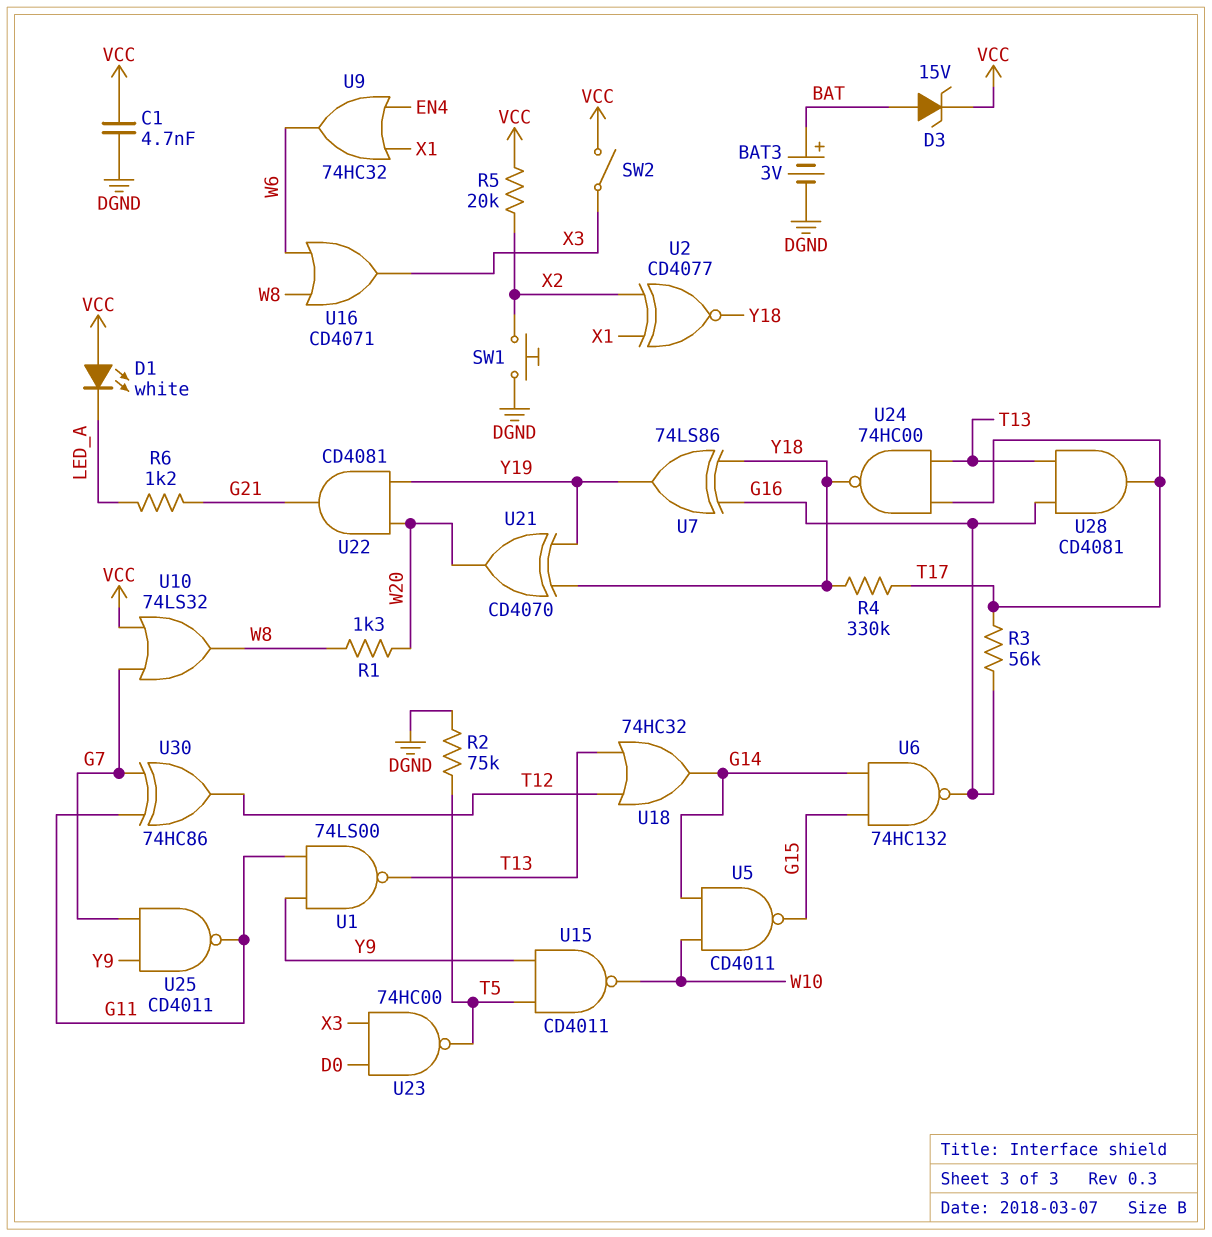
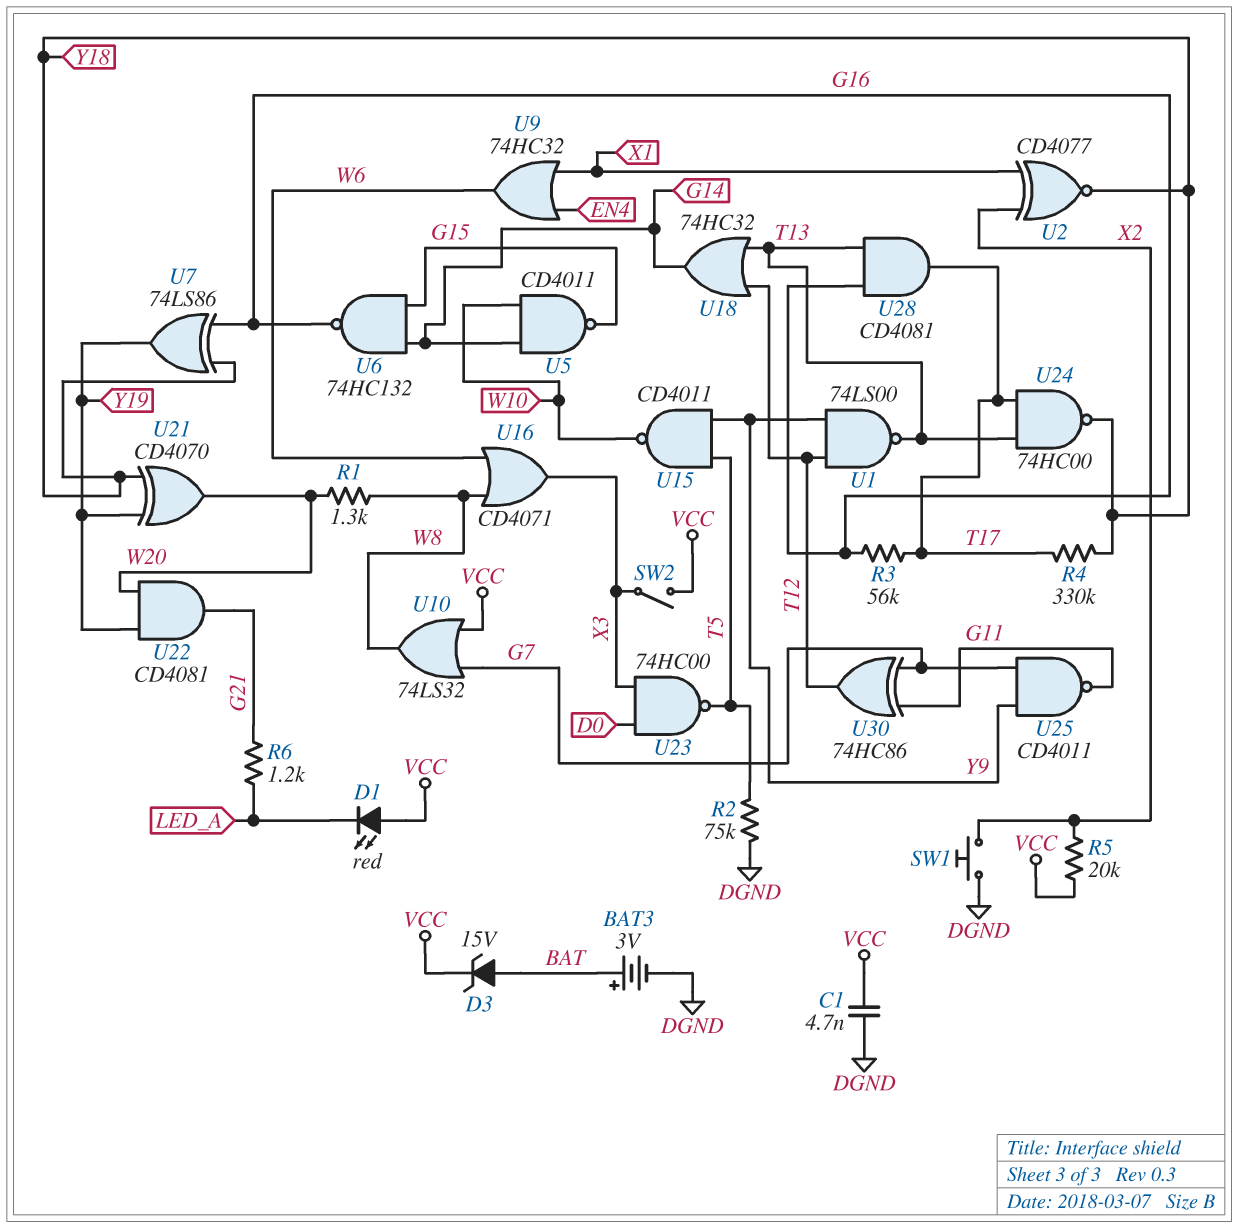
D1: LED white (A VCC, K LED_A) -> LED red (A VCC, K LED_A)
U1: NAND 74LS00 (in G11, in Y9, out T13) -> NAND 74LS00 (in T12, in Y9, out T13)

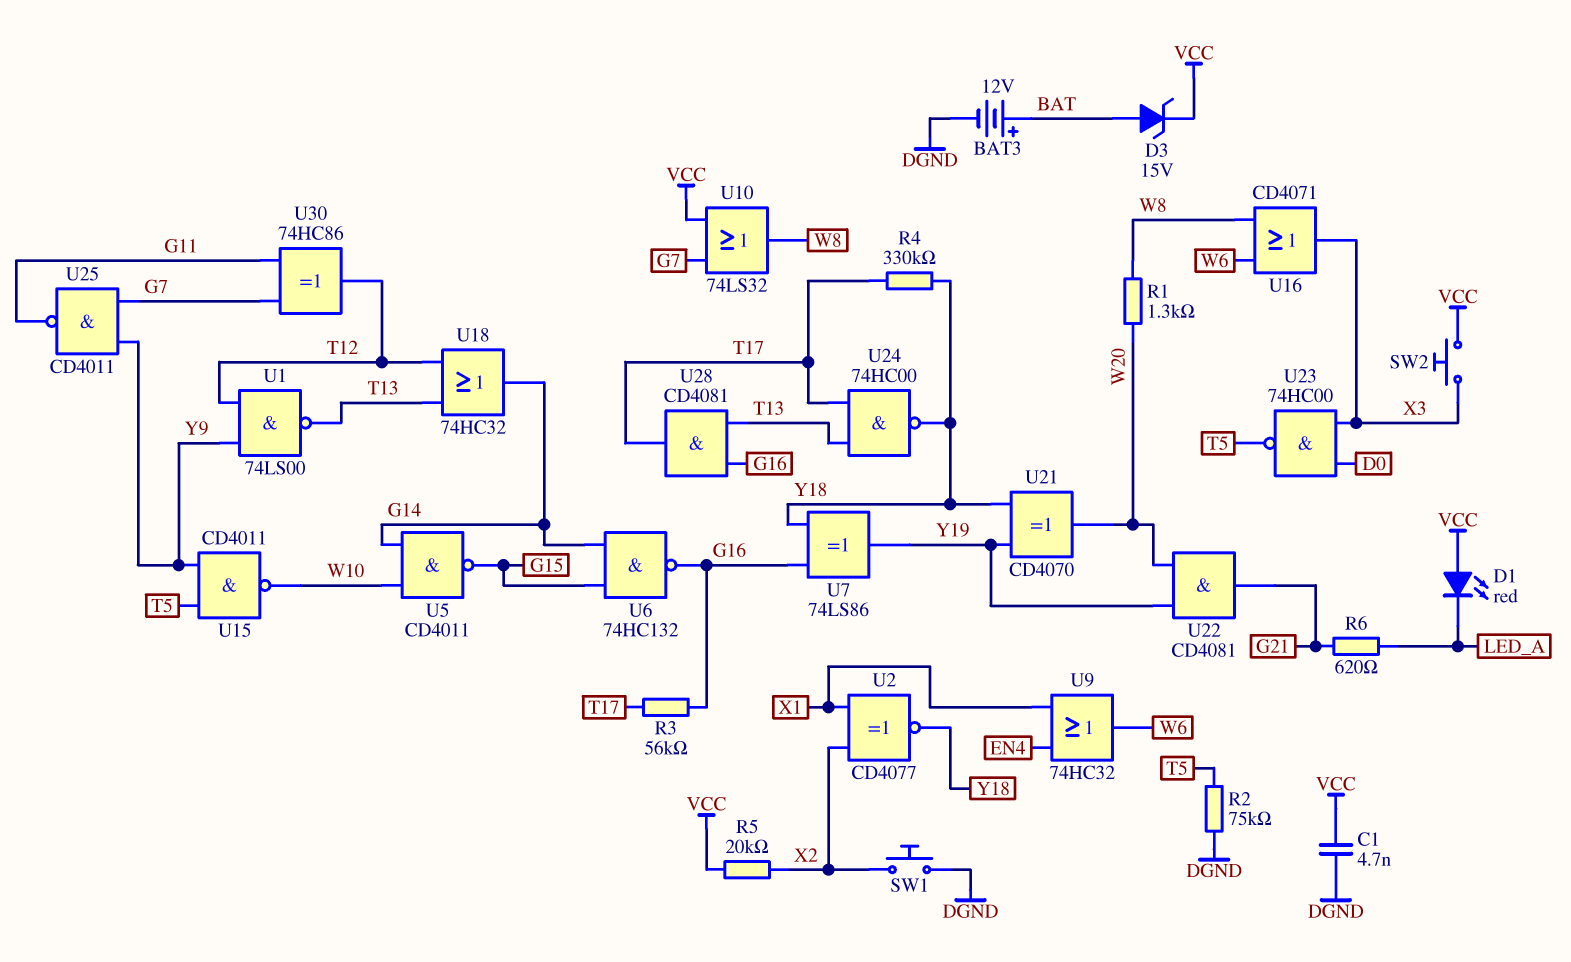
BAT3: 3V (plus BAT, minus DGND) -> 12V (plus BAT, minus DGND)
R6: 1.2k (G21, LED_A) -> 620 (G21, LED_A)
SW2: switch (VCC, X3) -> button (VCC, X3)

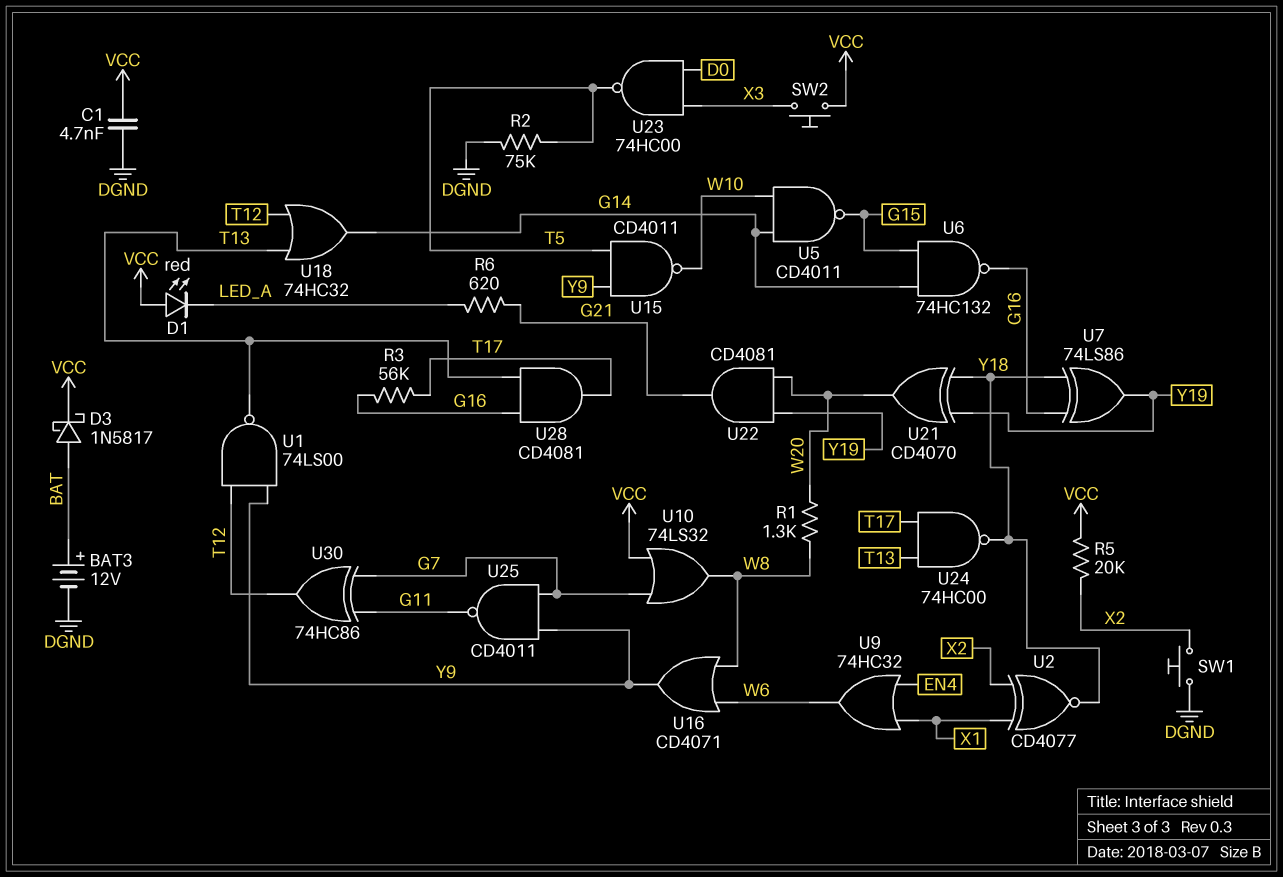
D3: zener 15V (A BAT, K VCC) -> schottky 1N5817 (A BAT, K VCC)
R4: 330k (T17, Y18) -> none
U16: OR CD4071 (in W6, in W8, out X3) -> OR CD4071 (in W6, in W8, out Y9)

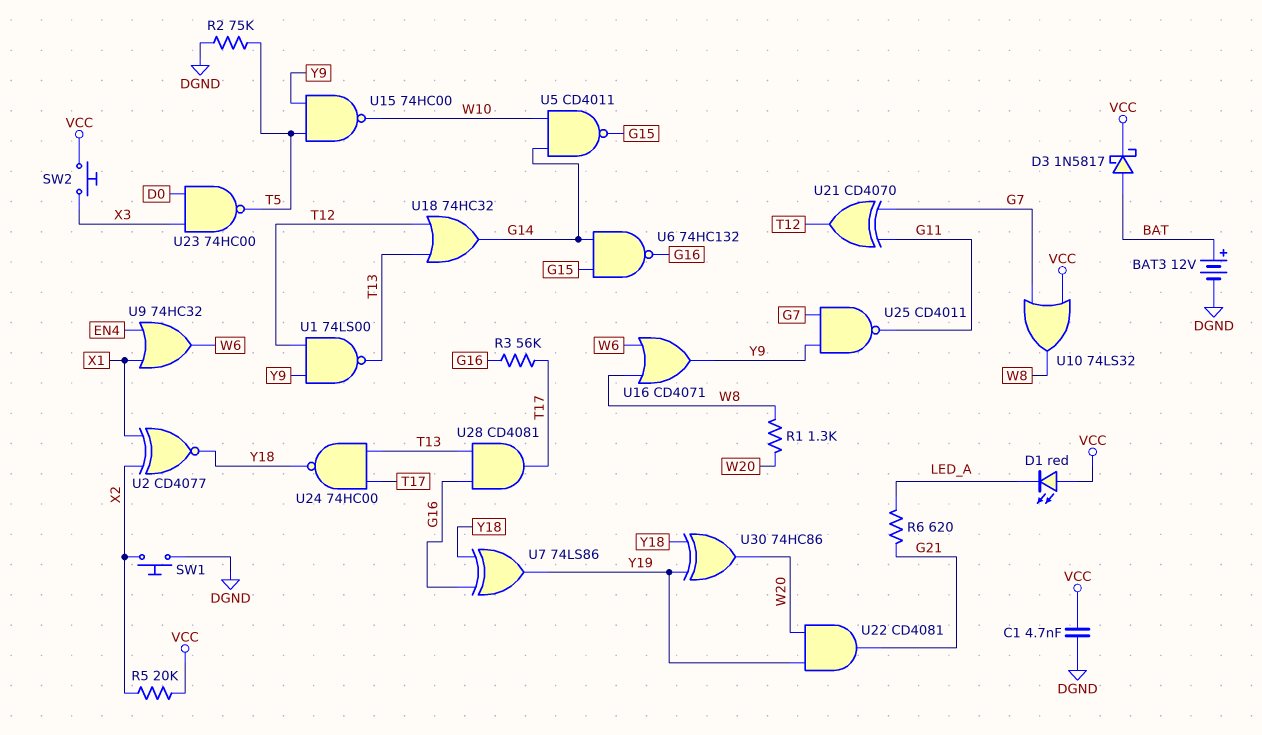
U15: NAND CD4011 (in T5, in Y9, out W10) -> NAND 74HC00 (in T5, in Y9, out W10)
U21: XOR CD4070 (in Y18, in Y19, out W20) -> XOR CD4070 (in G7, in G11, out T12)
U30: XOR 74HC86 (in G7, in G11, out T12) -> XOR 74HC86 (in Y18, in Y19, out W20)

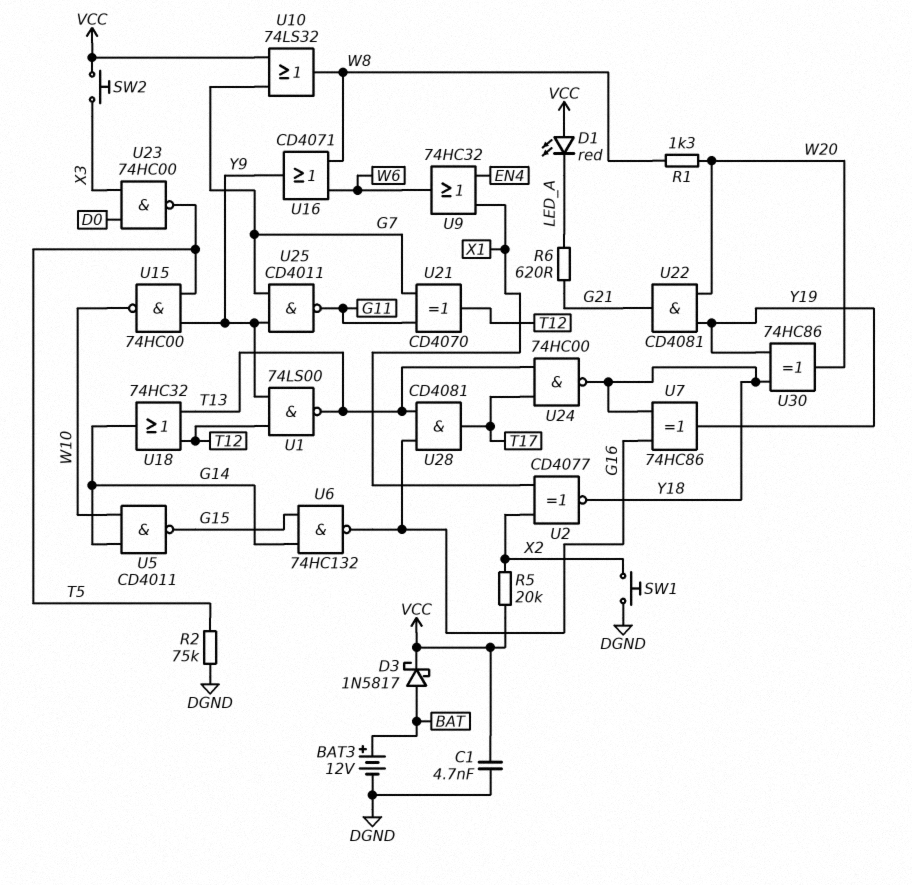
R3: 56k (G16, T17) -> none
U7: XOR 74LS86 (in G16, in Y18, out Y19) -> XOR 74HC86 (in G16, in Y18, out Y19)

